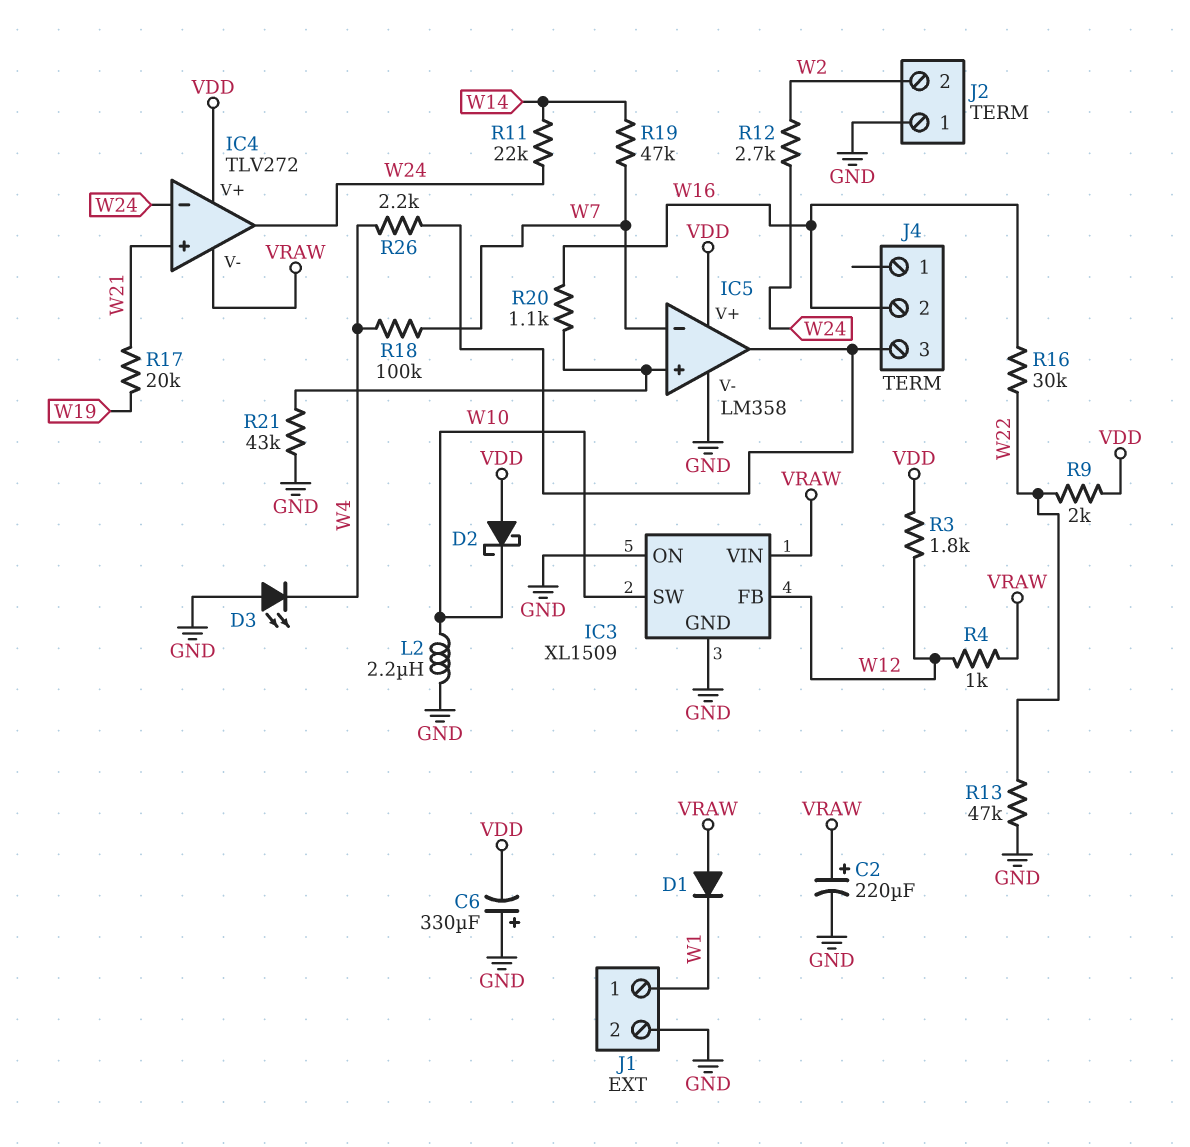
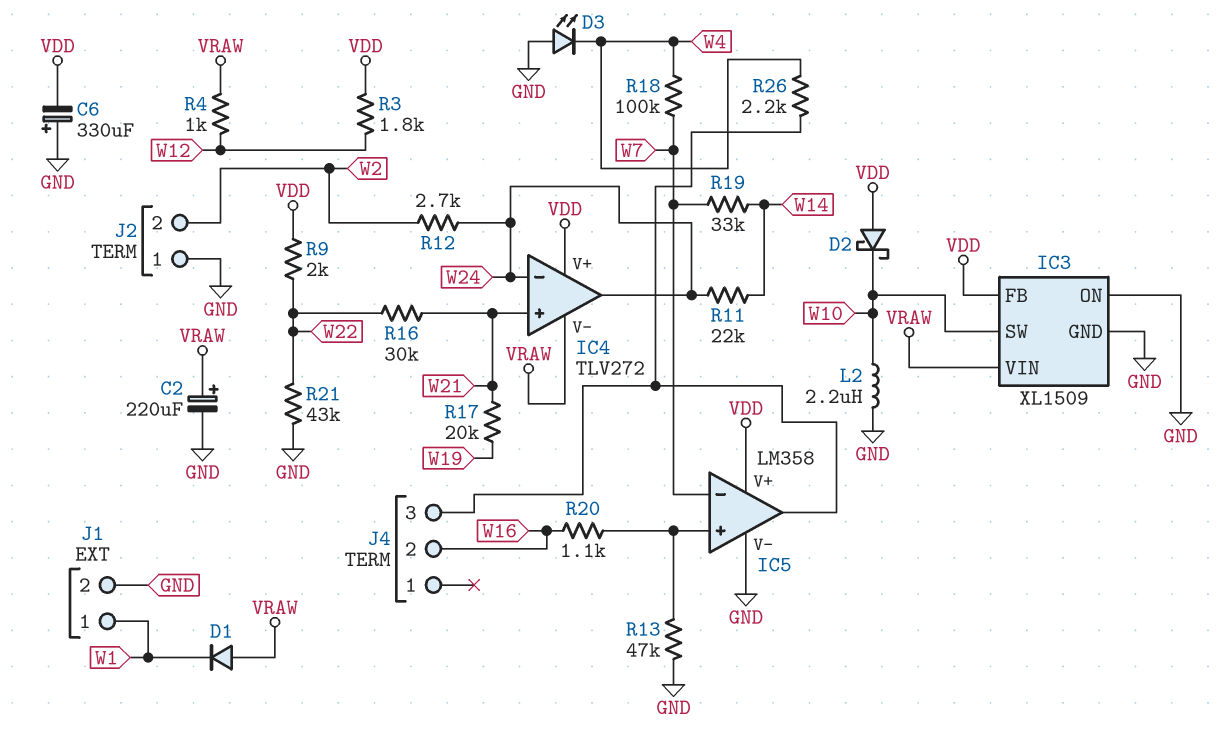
IC3 pin FB: W12 -> VDD
R13: 47k (GND, W22) -> 47k (GND, IC5/in+)
R16: 30k (W16, W22) -> 30k (W21, W22)
R19: 47k (W7, W14) -> 33k (W7, W14)
R21: 43k (GND, IC5/in+) -> 43k (GND, W22)

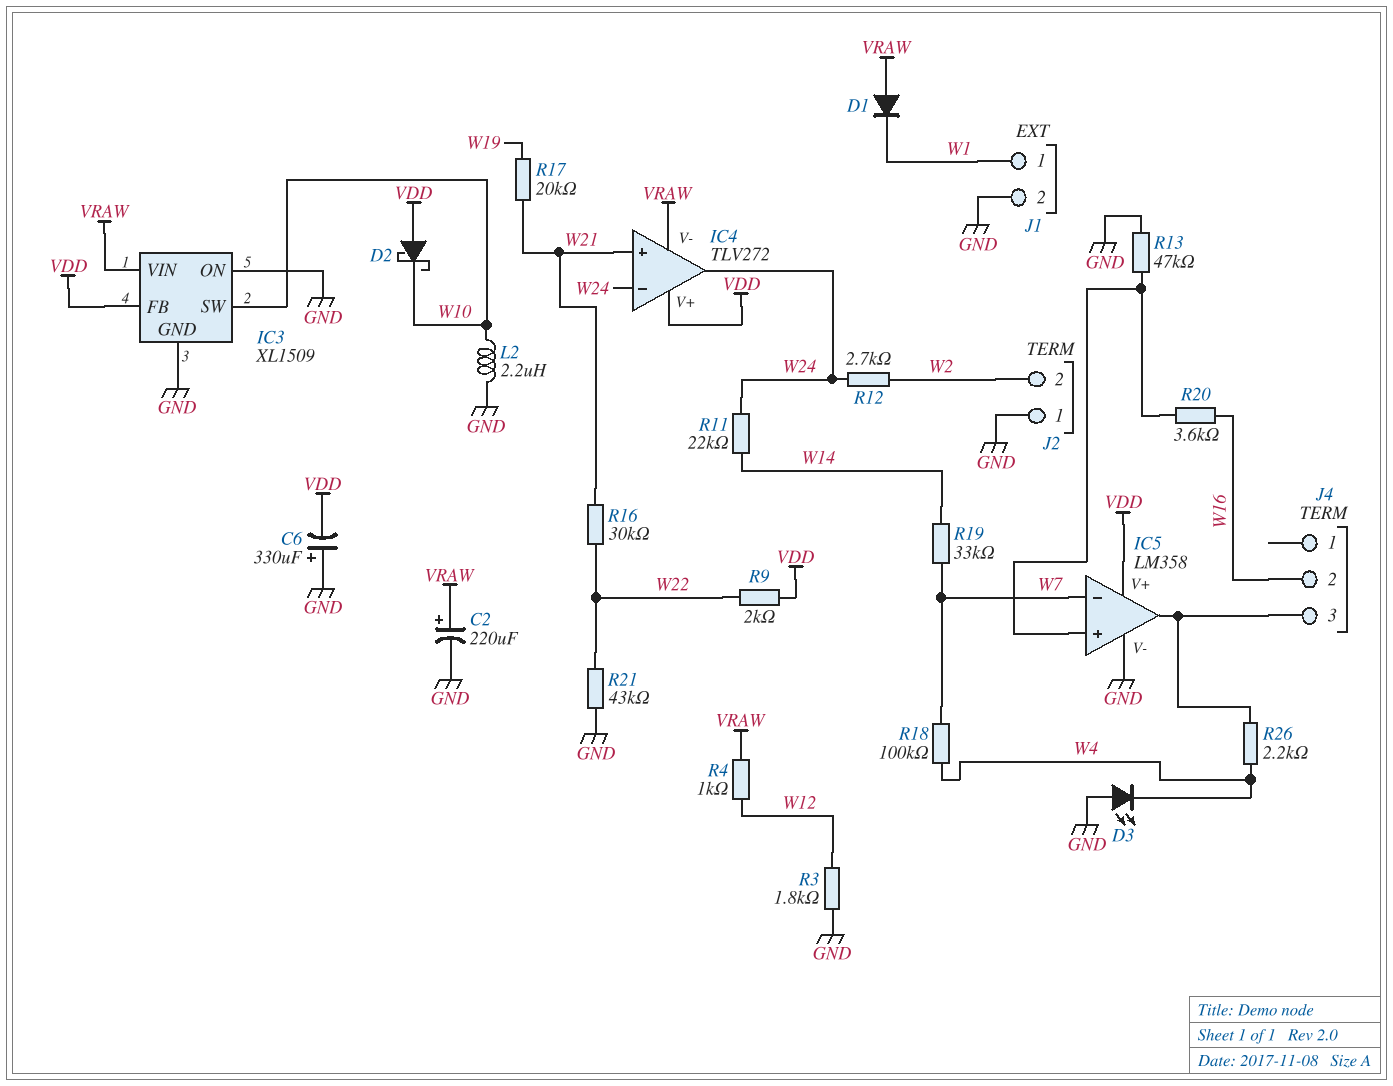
R3: 1.8k (VDD, W12) -> 1.8k (GND, W12)
R20: 1.1k (IC5/in+, W16) -> 3.6k (IC5/in+, W16)

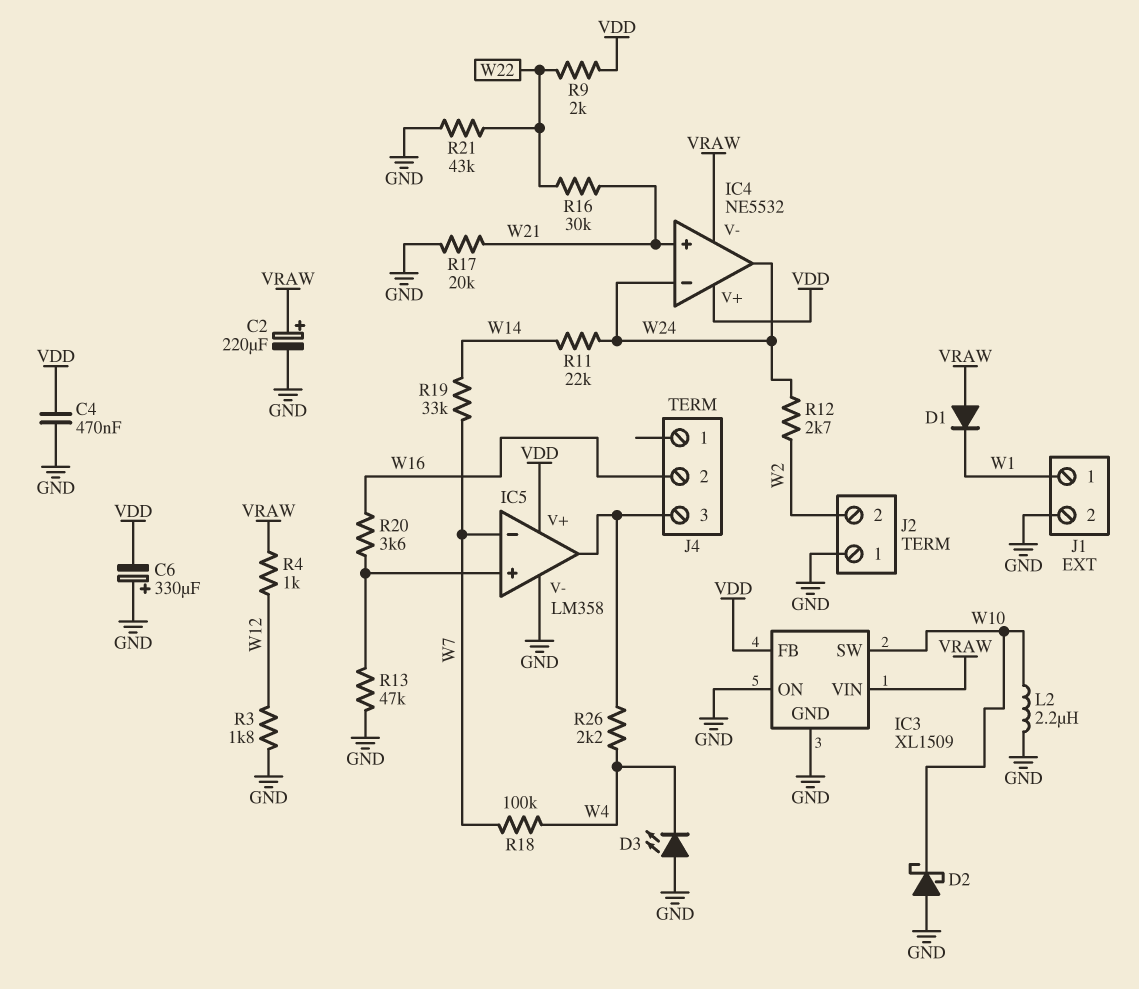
C4: none -> 470nF (GND, VDD)
D2: schottky (A VDD, K W10) -> schottky (A GND, K W10)
IC4: TLV272 -> NE5532
R17: 20k (W19, W21) -> 20k (GND, W21)

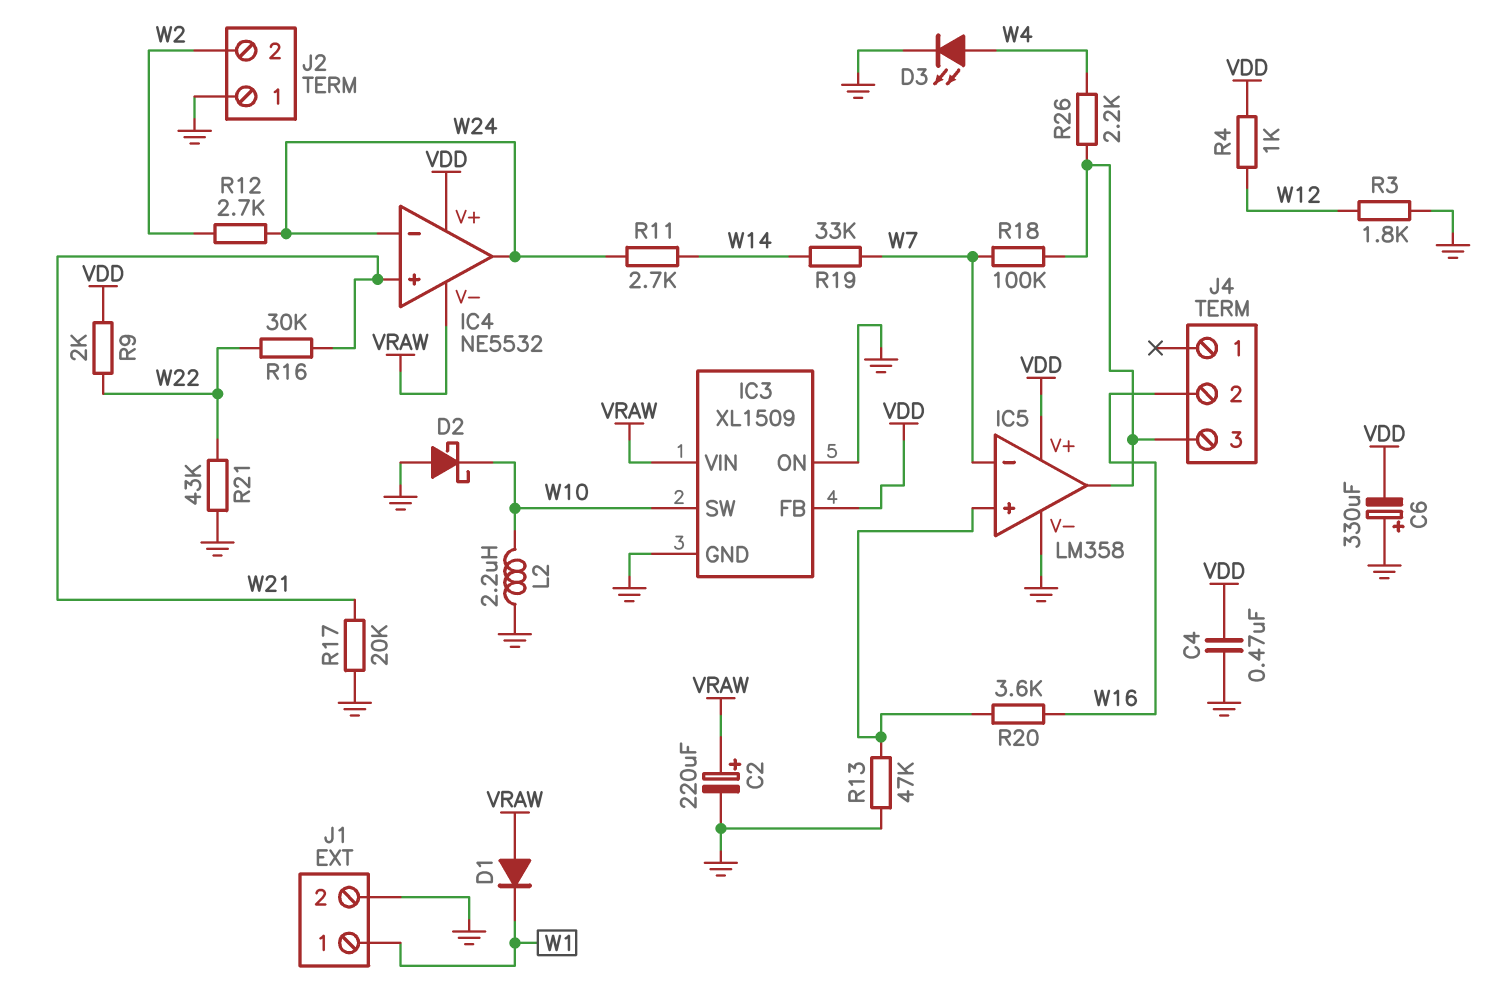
D3: LED (A GND, K W4) -> LED (A W4, K GND)
R4: 1k (VRAW, W12) -> 1k (VDD, W12)
R11: 22k (W14, W24) -> 2.7k (W14, W24)
R18: 100k (W4, W7) -> 100k (IC5/out, W7)

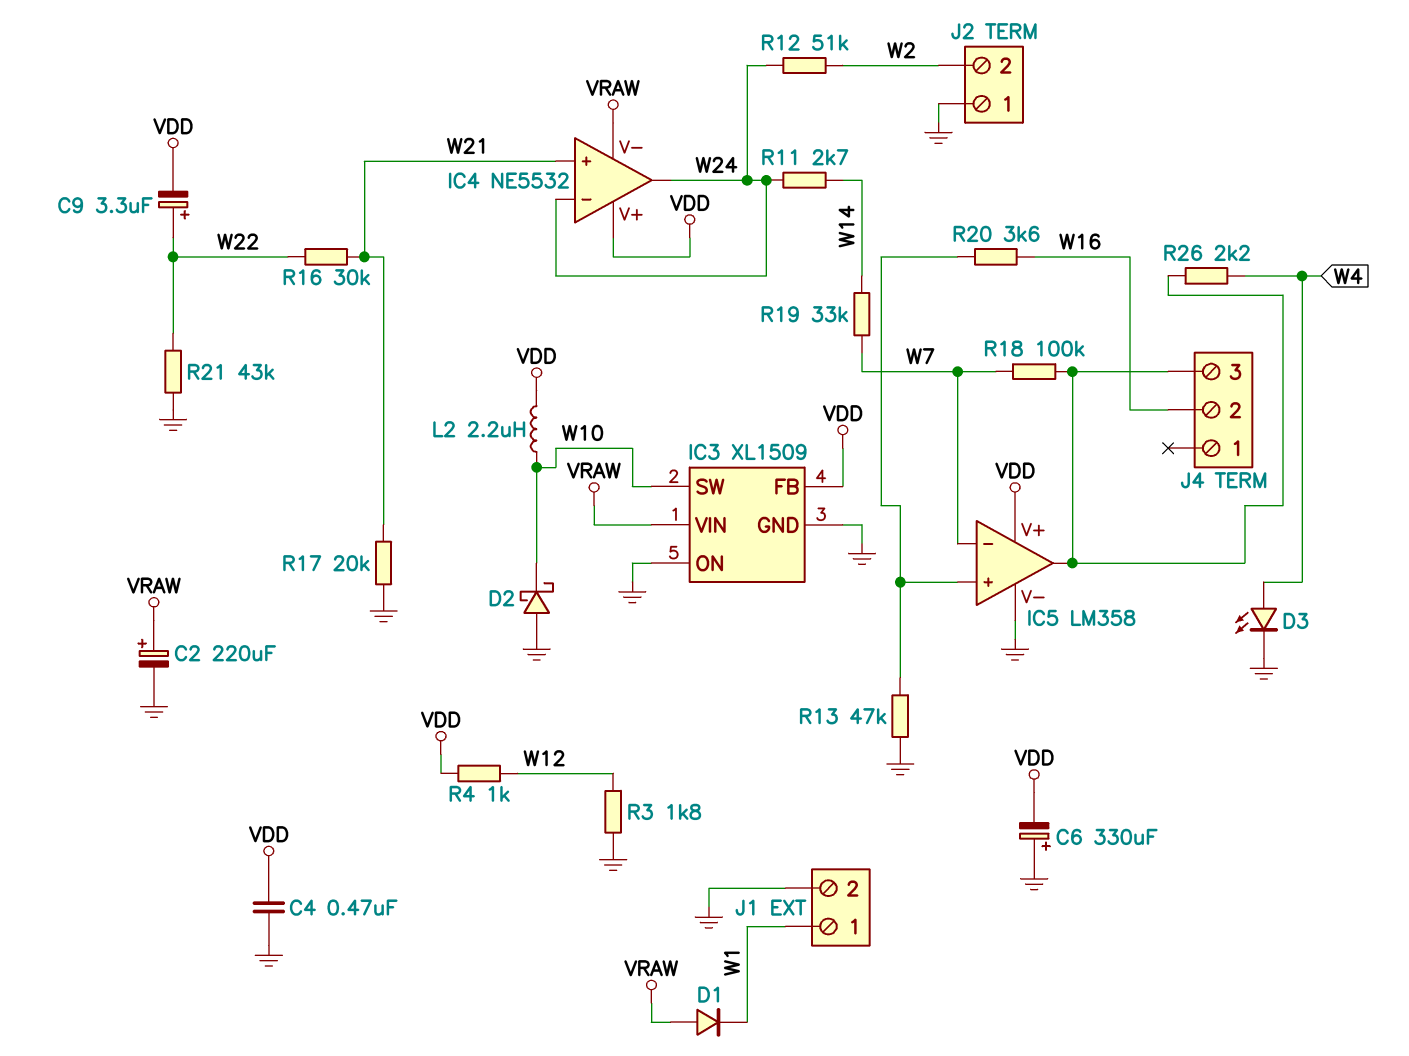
C9: none -> 3.3uF (plus W22, minus VDD)
L2: 2.2uH (GND, W10) -> 2.2uH (VDD, W10)
R9: 2k (VDD, W22) -> none
R12: 2.7k (W2, W24) -> 51k (W2, W24)

